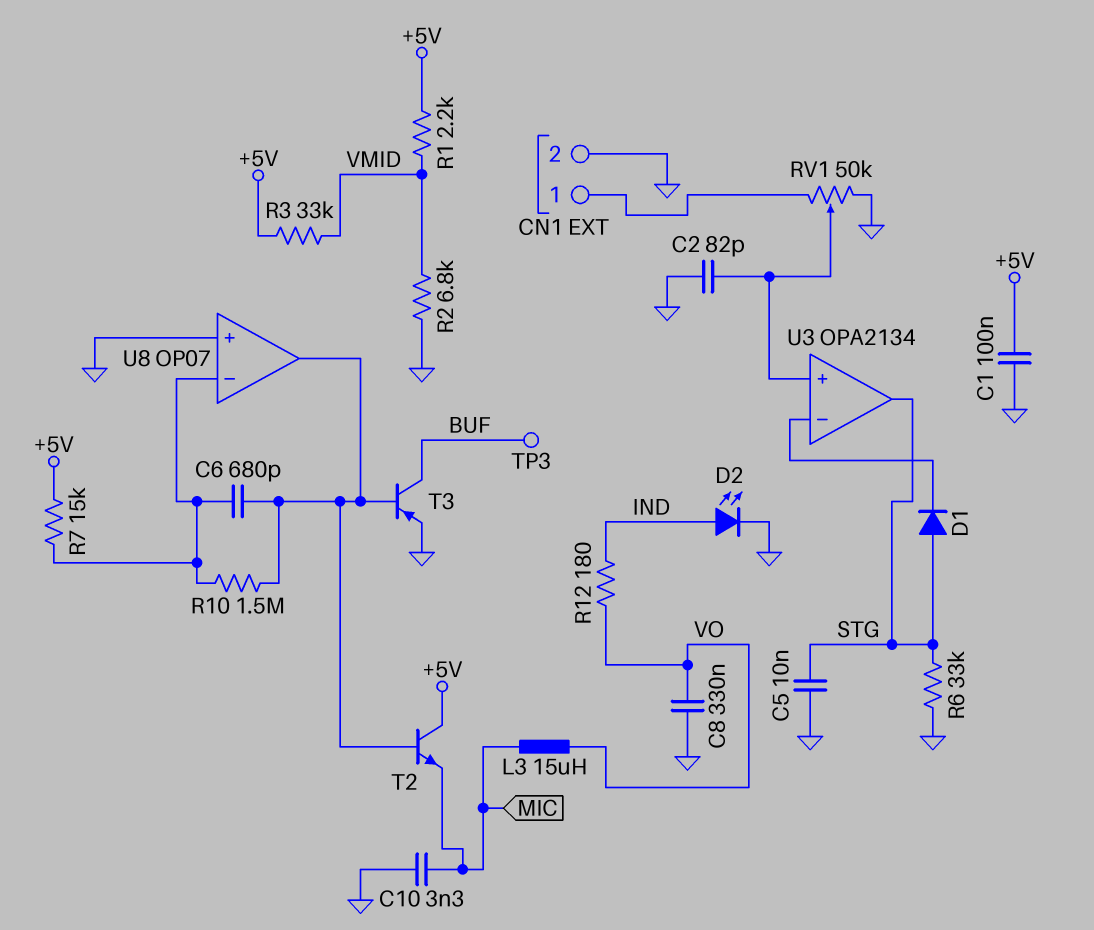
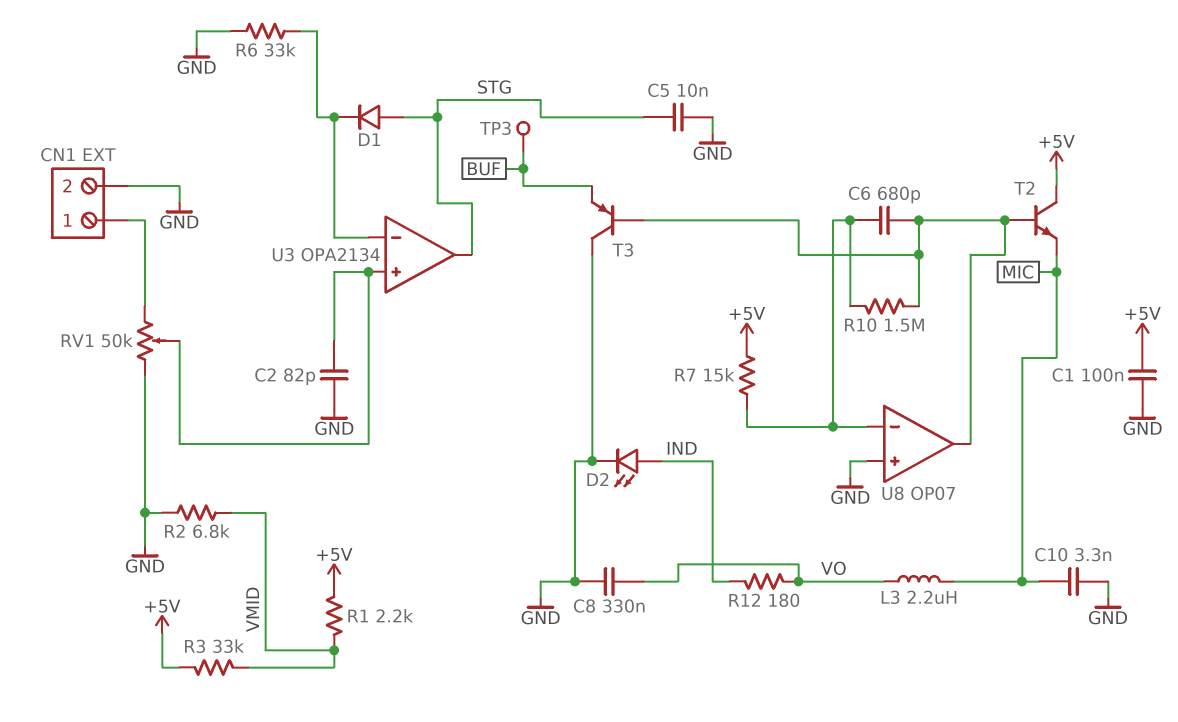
L3: 15uH (MIC, VO) -> 2.2uH (MIC, VO)
R6: 33k (GND, STG) -> 33k (GND, U3/in-)
T3: PNP (B U8/out, C BUF, E GND) -> PNP (B U8/out, C GND, E BUF)

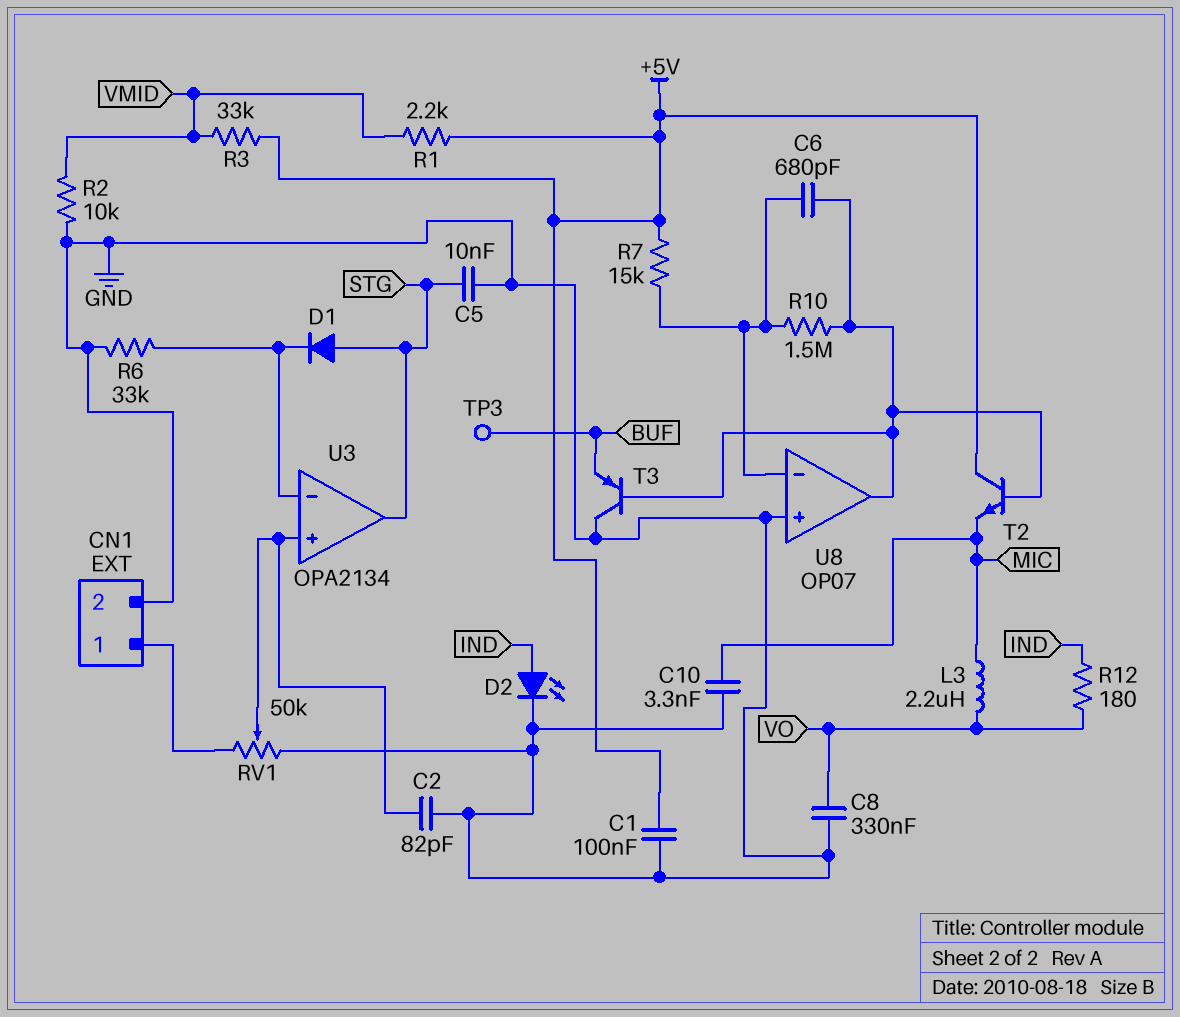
R2: 6.8k (GND, VMID) -> 10k (GND, VMID)

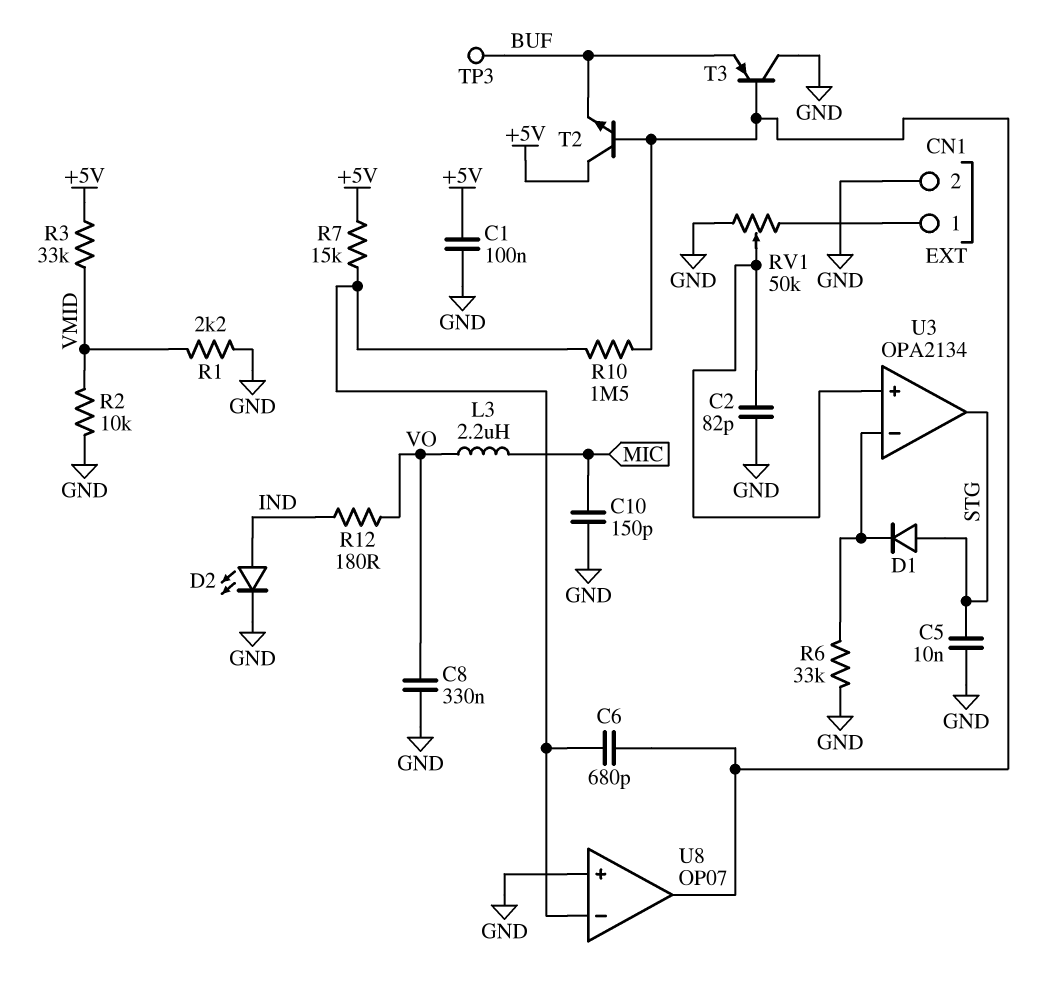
C10: 3.3nF (GND, MIC) -> 150pF (GND, MIC)
R1: 2.2k (+5V, VMID) -> 2.2k (GND, VMID)
T2: NPN (B U8/out, C +5V, E MIC) -> NPN (B U8/out, C +5V, E BUF)

